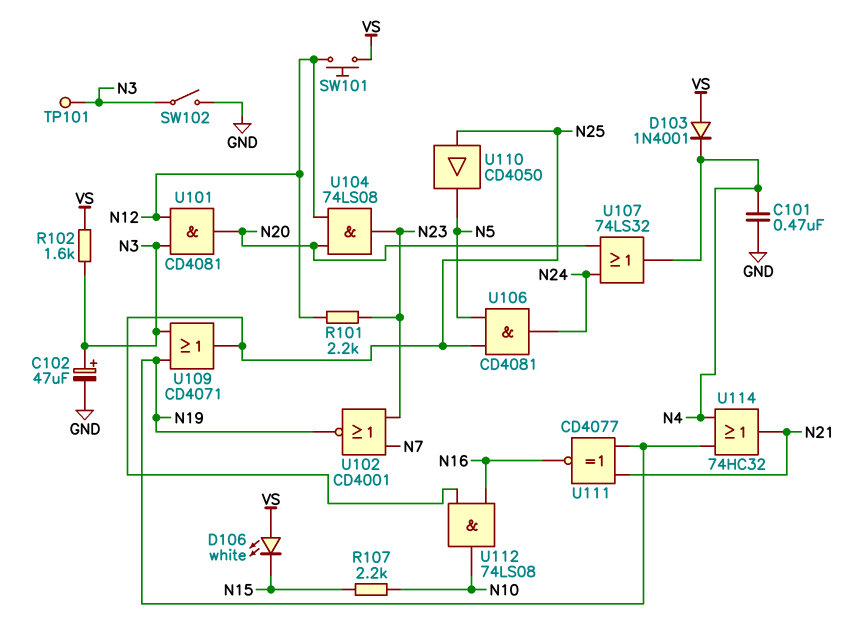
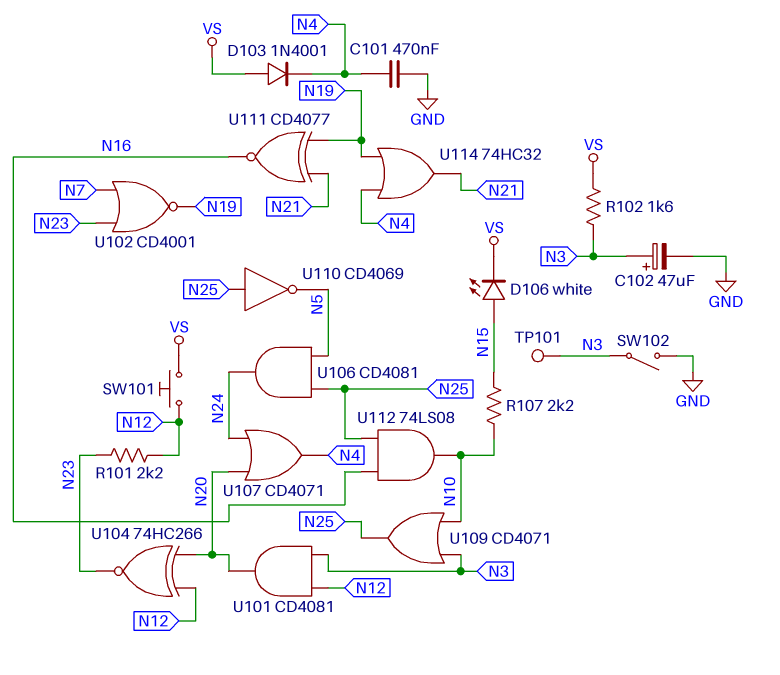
D106: LED white (A VS, K N15) -> LED white (A N15, K VS)
U104: AND 74LS08 (in N12, in N20, out N23) -> XNOR 74HC266 (in N12, in N20, out N23)
U107: OR 74LS32 (in N20, in N24, out N4) -> OR CD4071 (in N20, in N24, out N4)
U109: OR CD4071 (in N3, in N19, out N25) -> OR CD4071 (in N3, in N10, out N25)
U110: buffer CD4050 (in N25, out N5) -> NOT CD4069 (in N25, out N5)

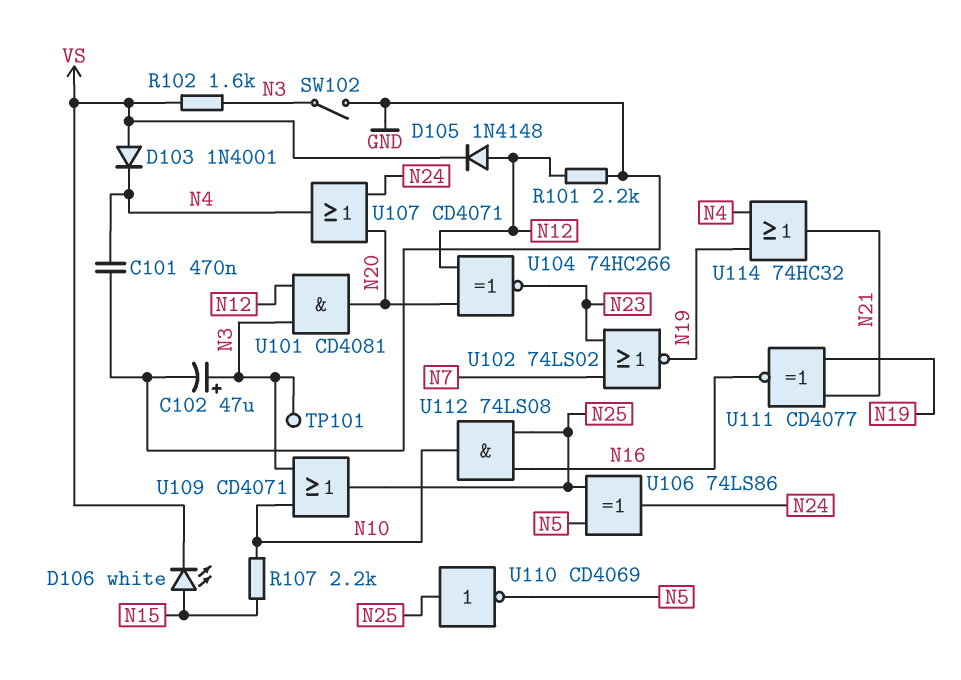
D105: none -> diode 1N4148 (A N12, K VS)
R101: 2.2k (N12, N23) -> 2.2k (GND, N12)
SW101: button (N12, VS) -> none
U102: NOR CD4001 (in N7, in N23, out N19) -> NOR 74LS02 (in N7, in N23, out N19)
U106: AND CD4081 (in N5, in N25, out N24) -> XOR 74LS86 (in N5, in N25, out N24)

